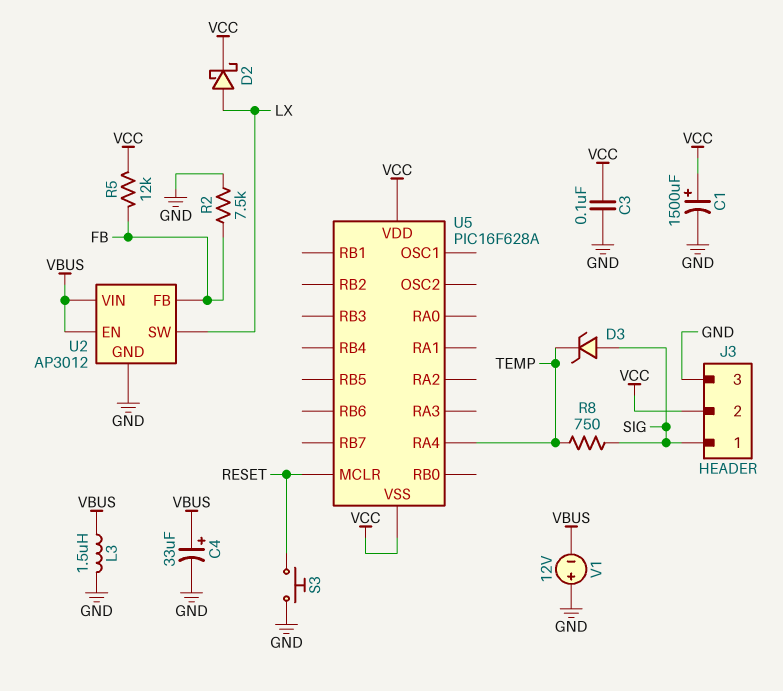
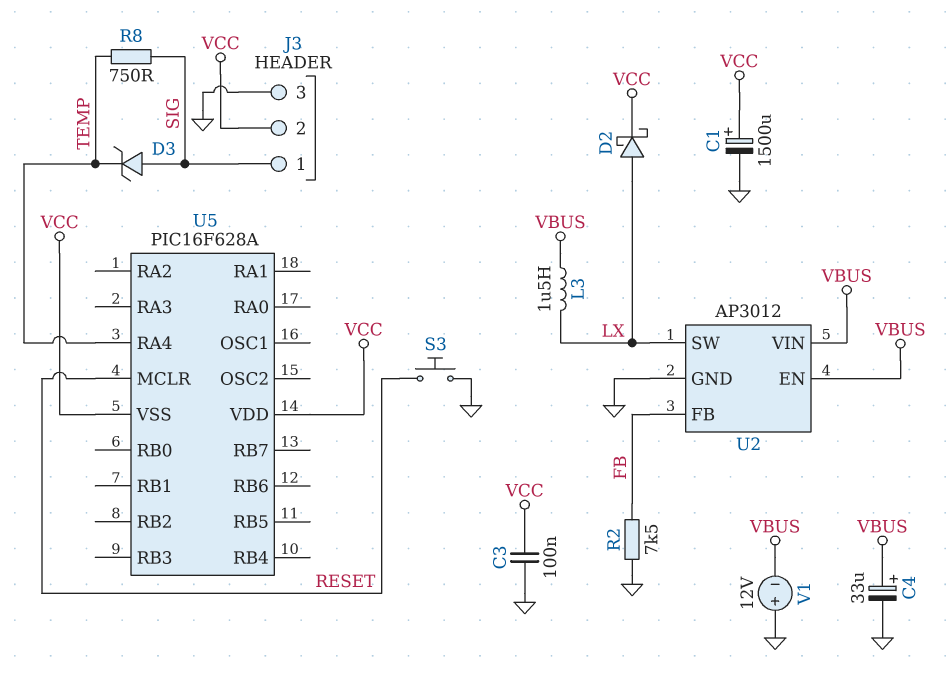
L3: 1.5uH (GND, VBUS) -> 1.5uH (LX, VBUS)
R5: 12k (FB, VCC) -> none

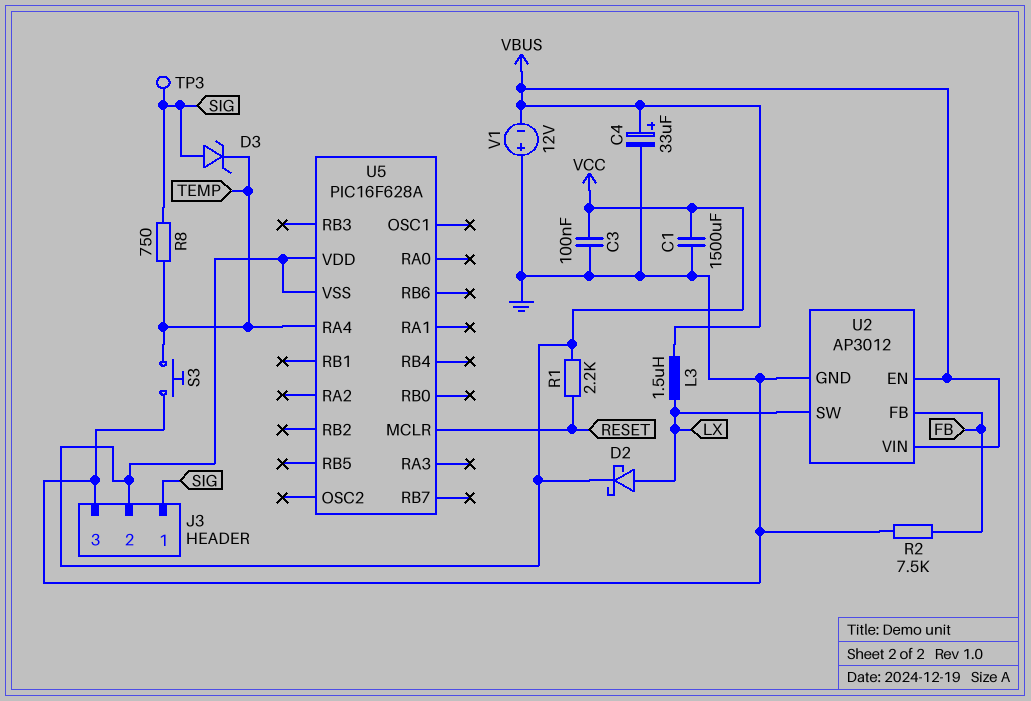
C1: 1500uF (plus VCC, minus GND) -> 1500uF (GND, VCC)
R1: none -> 2.2k (RESET, VCC)
S3: button (GND, RESET) -> button (GND, TEMP)
TP3: none -> test point (SIG)

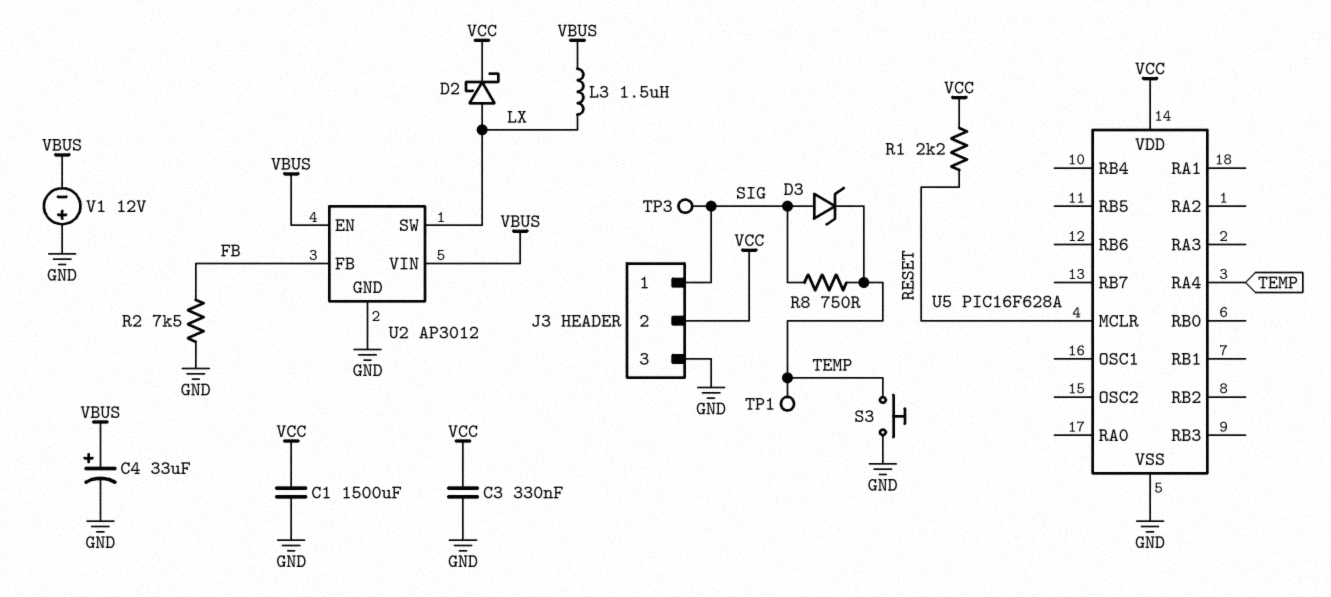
C3: 100nF (GND, VCC) -> 330nF (GND, VCC)
TP1: none -> test point (TEMP)
U5 pin VSS: VCC -> GND

